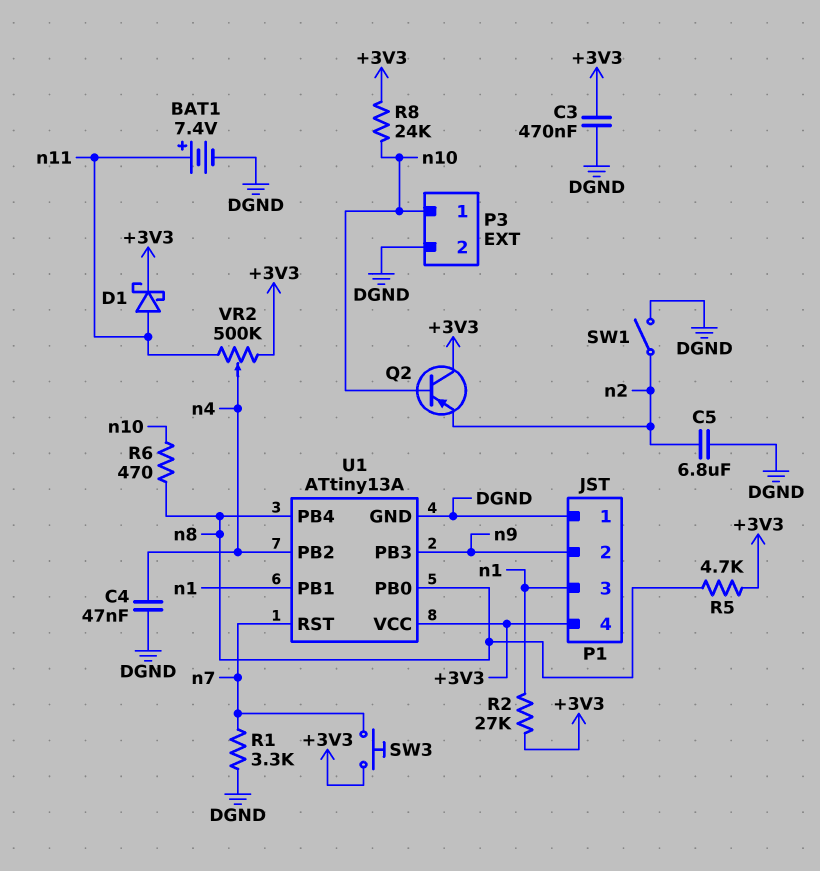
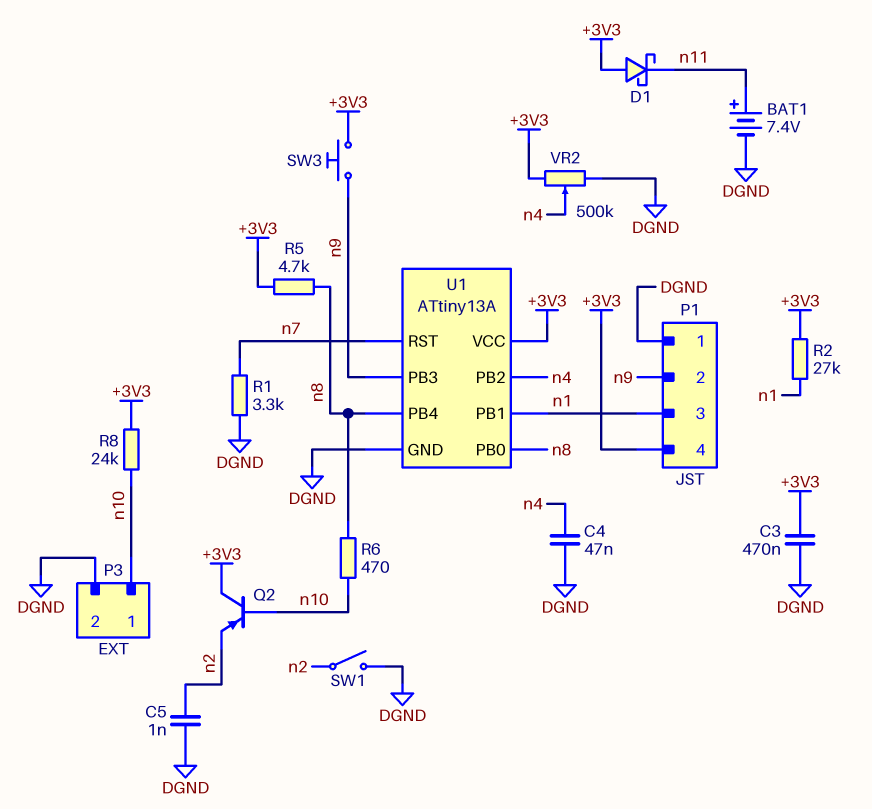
C5: 6.8uF (DGND, n2) -> 1nF (DGND, n2)
D1: schottky (A n11, K +3V3) -> schottky (A +3V3, K n11)
SW3: button (+3V3, n7) -> button (+3V3, n9)
VR2: 500k (+3V3, n11, wiper n4) -> 500k (+3V3, DGND, wiper n4)

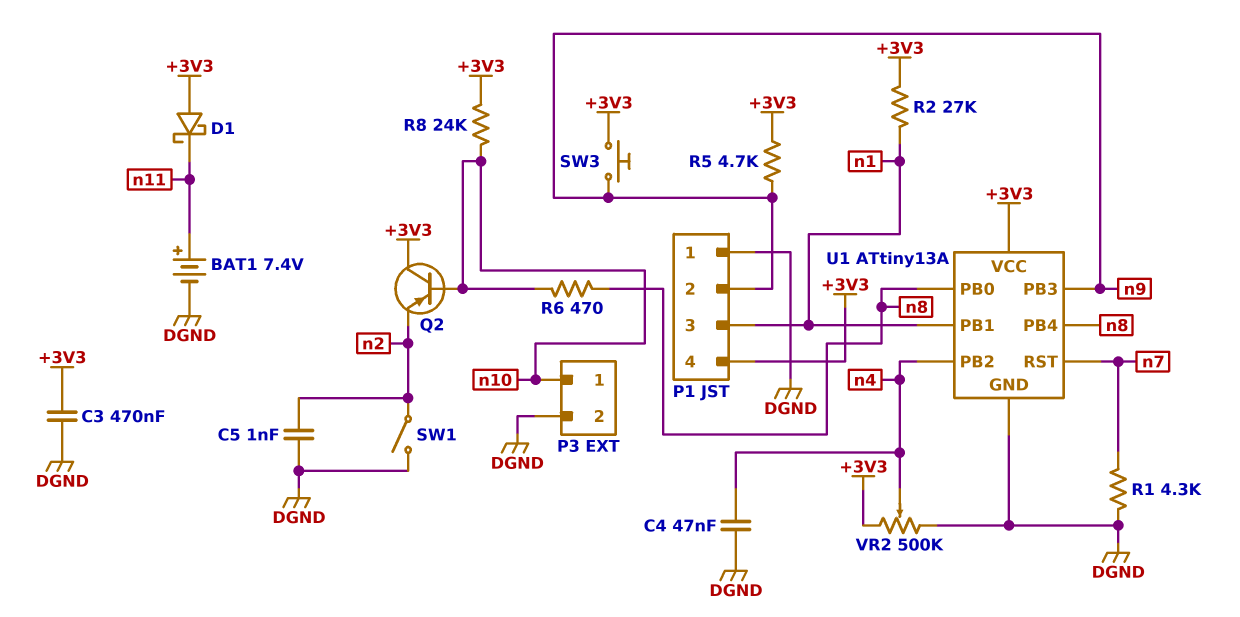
R1: 3.3k (DGND, n7) -> 4.3k (DGND, n7)
R5: 4.7k (+3V3, n8) -> 4.7k (+3V3, n9)

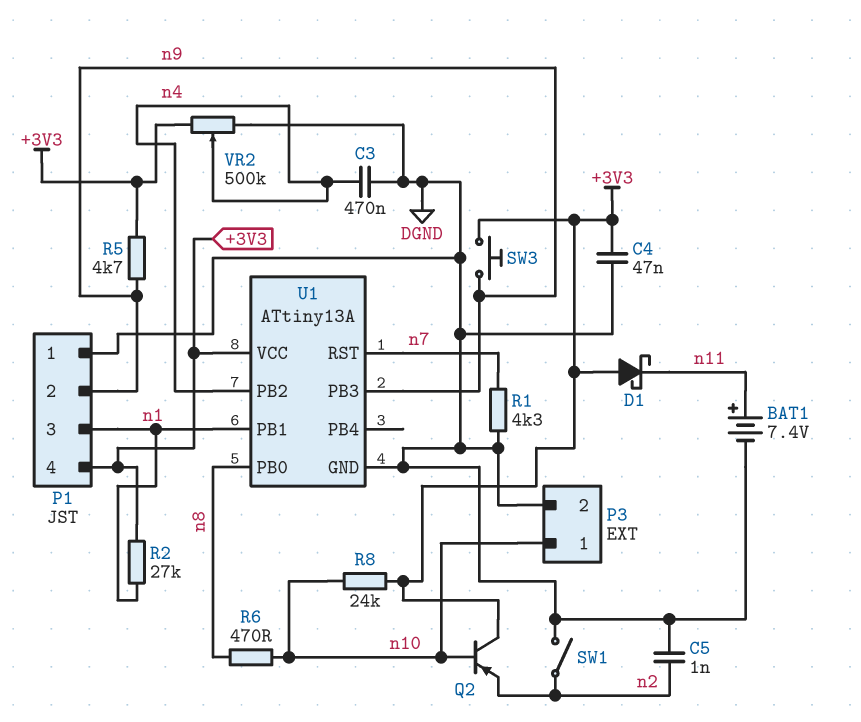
C3: 470nF (+3V3, DGND) -> 470nF (DGND, n4)
C4: 47nF (DGND, n4) -> 47nF (+3V3, DGND)
U1 pin PB4: n8 -> none

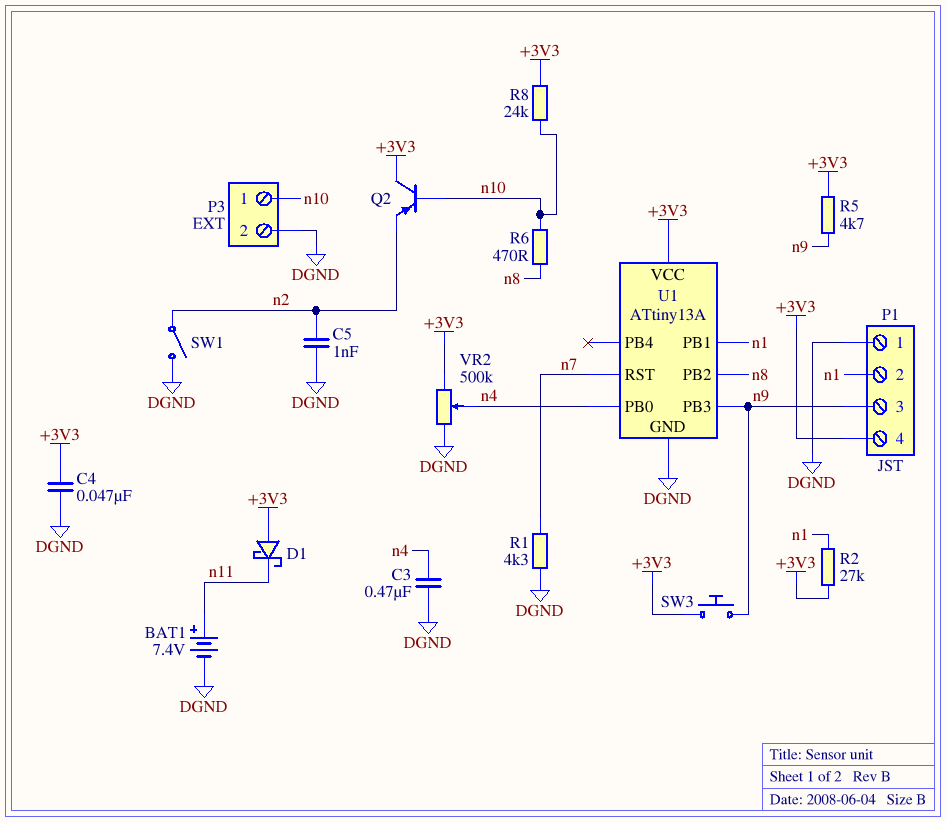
P1 pin 2: n9 -> n1
P1 pin 3: n1 -> n9
U1 pin PB0: n8 -> n4
U1 pin PB2: n4 -> n8

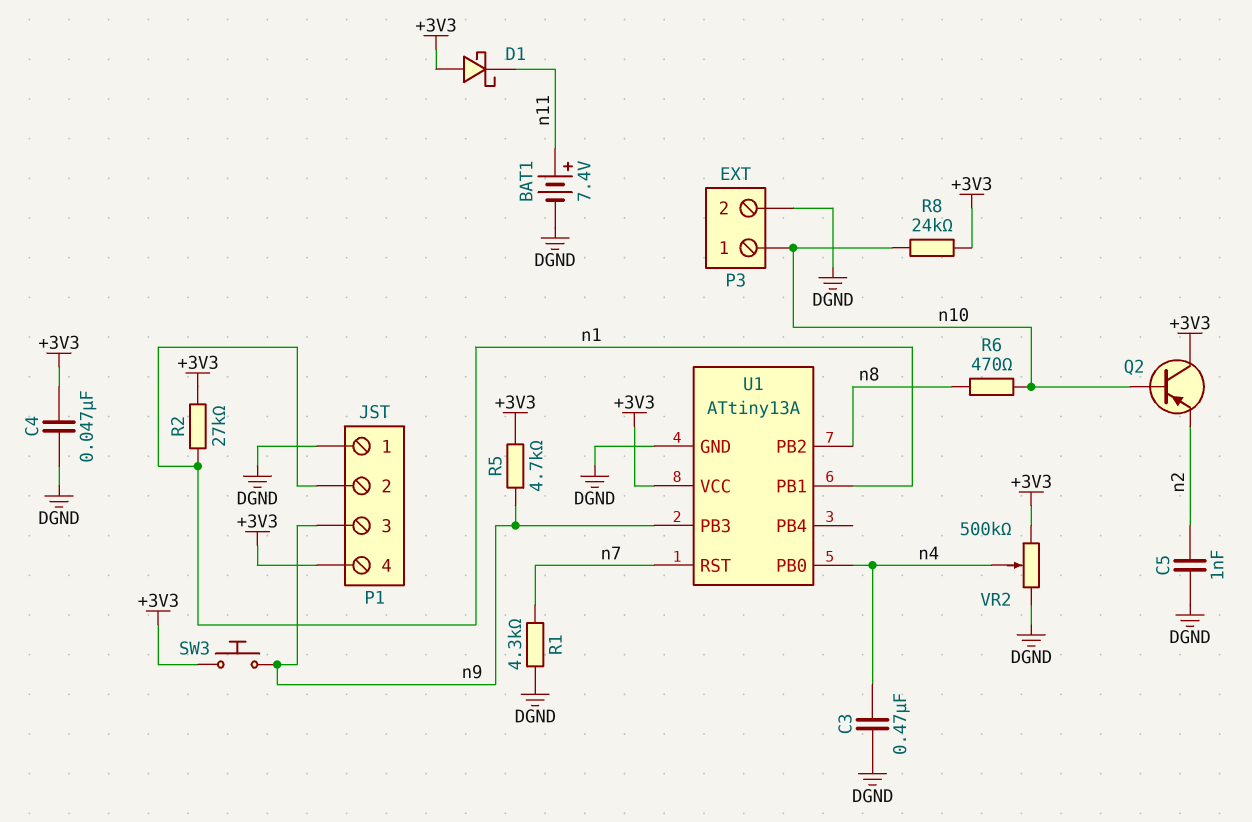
SW1: switch (DGND, n2) -> none

